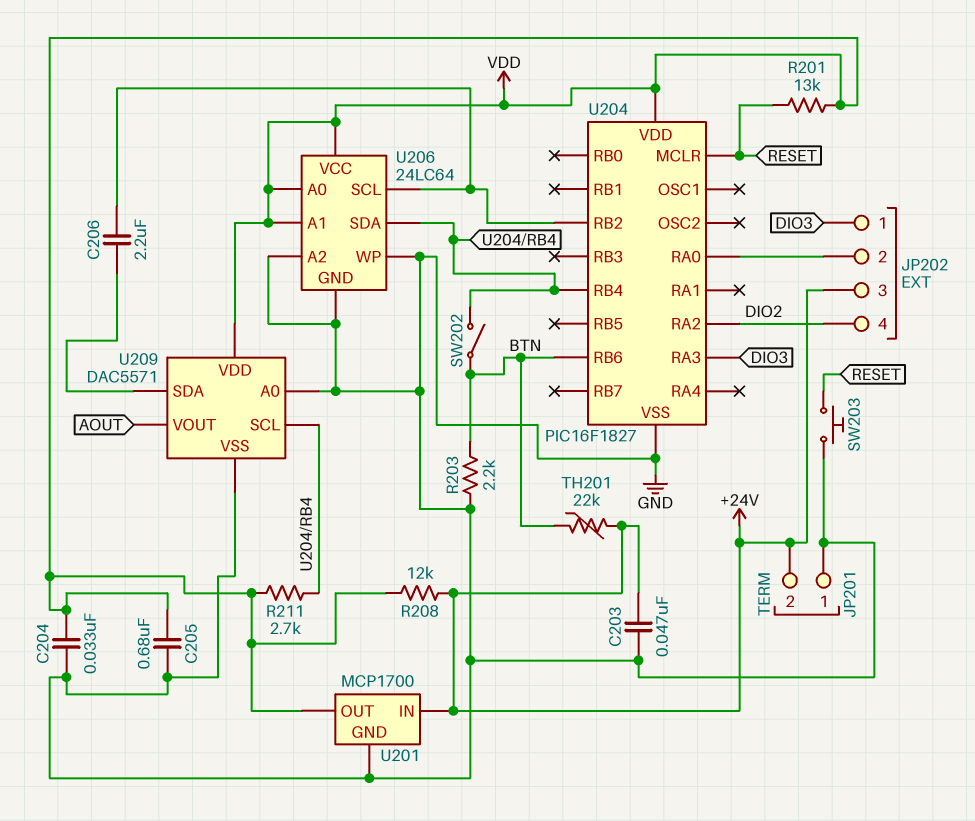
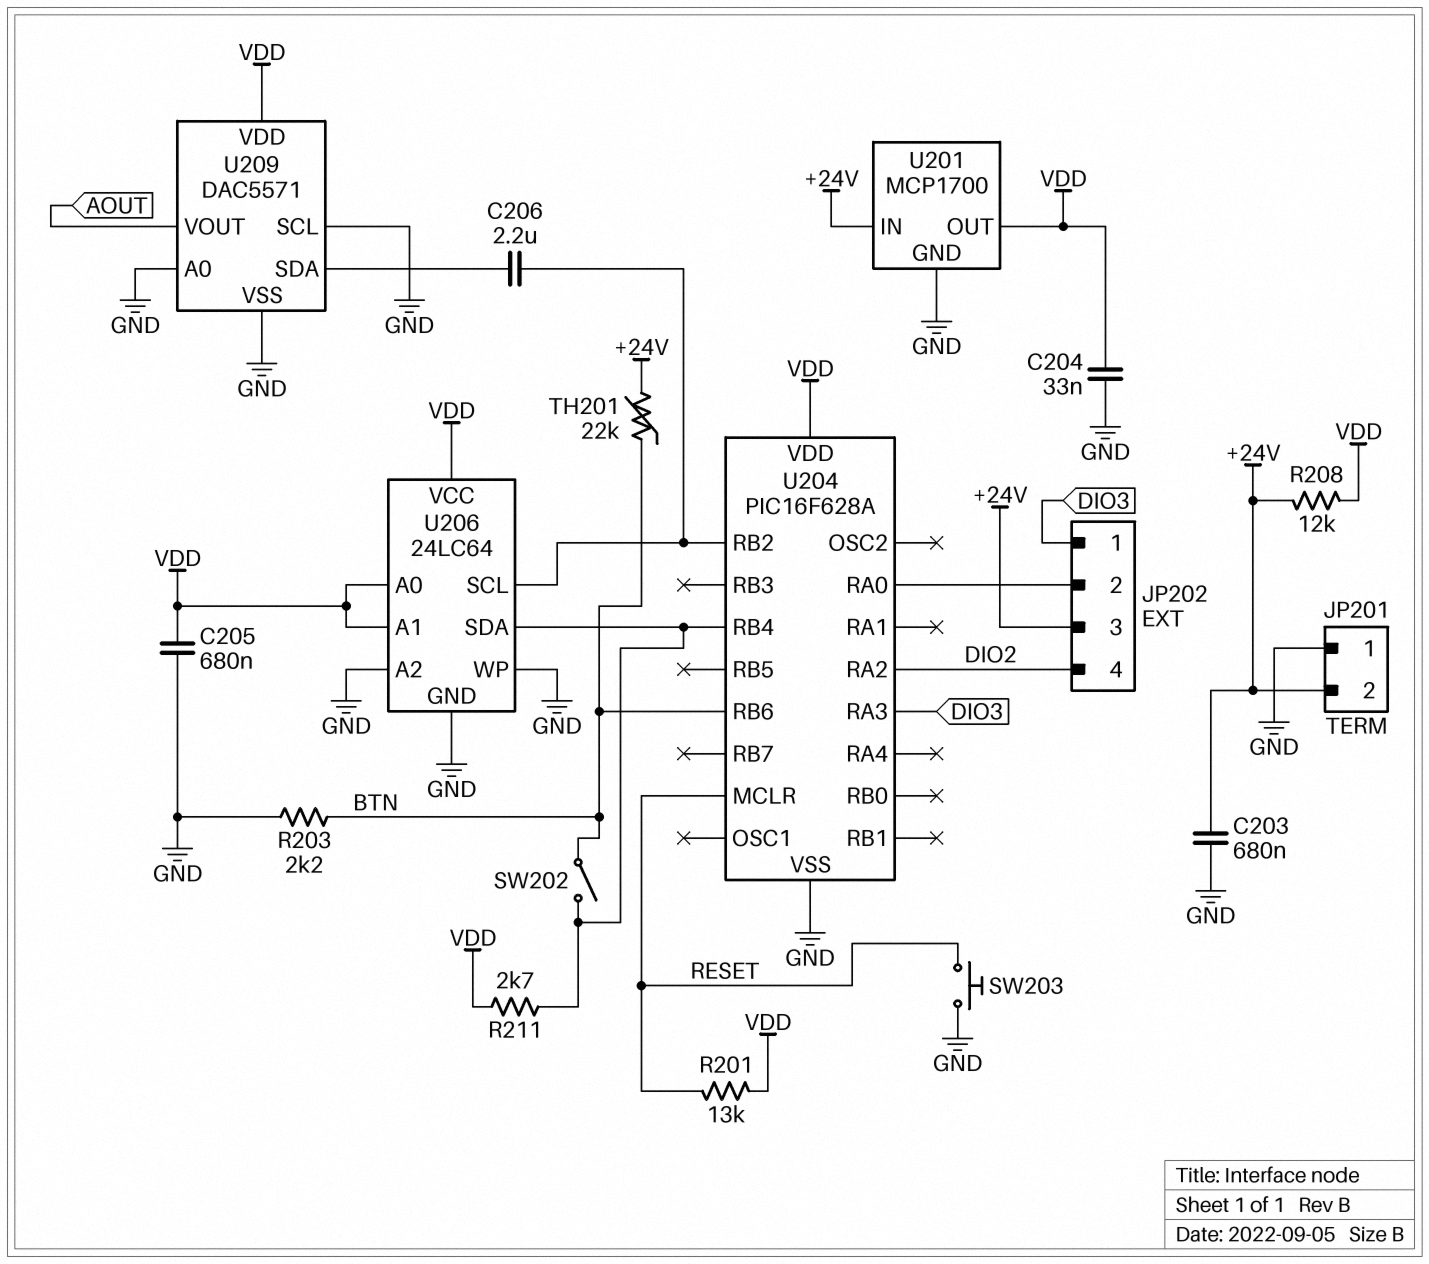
C203: 47nF (+24V, GND) -> 680nF (+24V, GND)
U204: PIC16F1827 -> PIC16F628A
U209 pin SCL: U204/RB4 -> GND

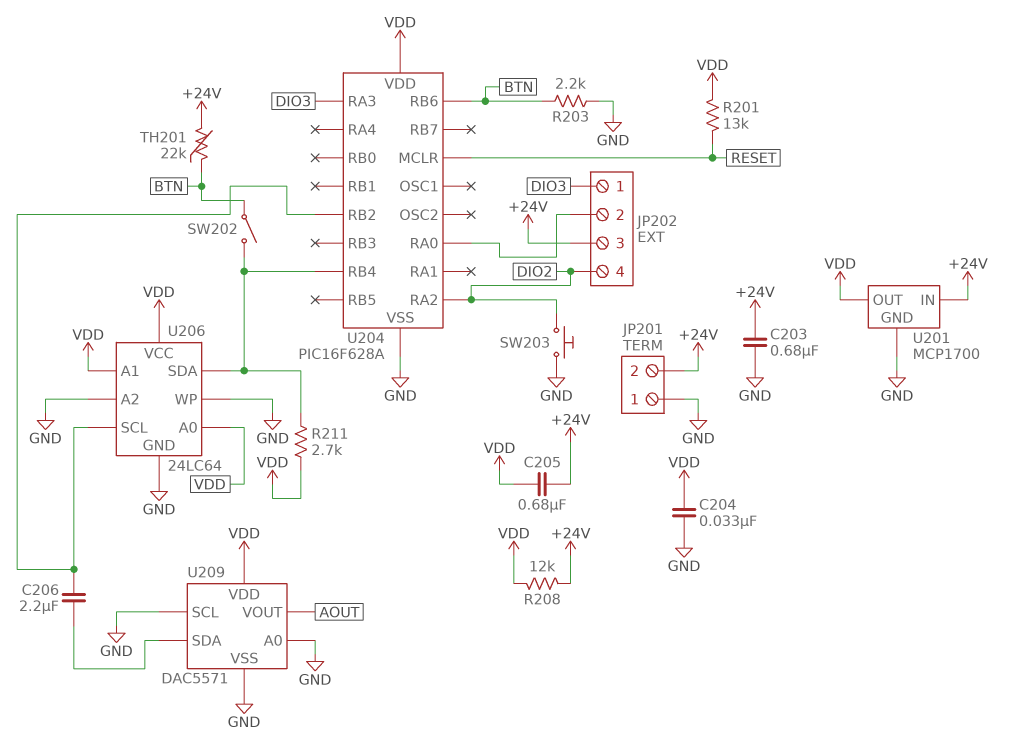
C205: 680nF (GND, VDD) -> 680nF (+24V, VDD)
SW203: button (GND, RESET) -> button (DIO2, GND)

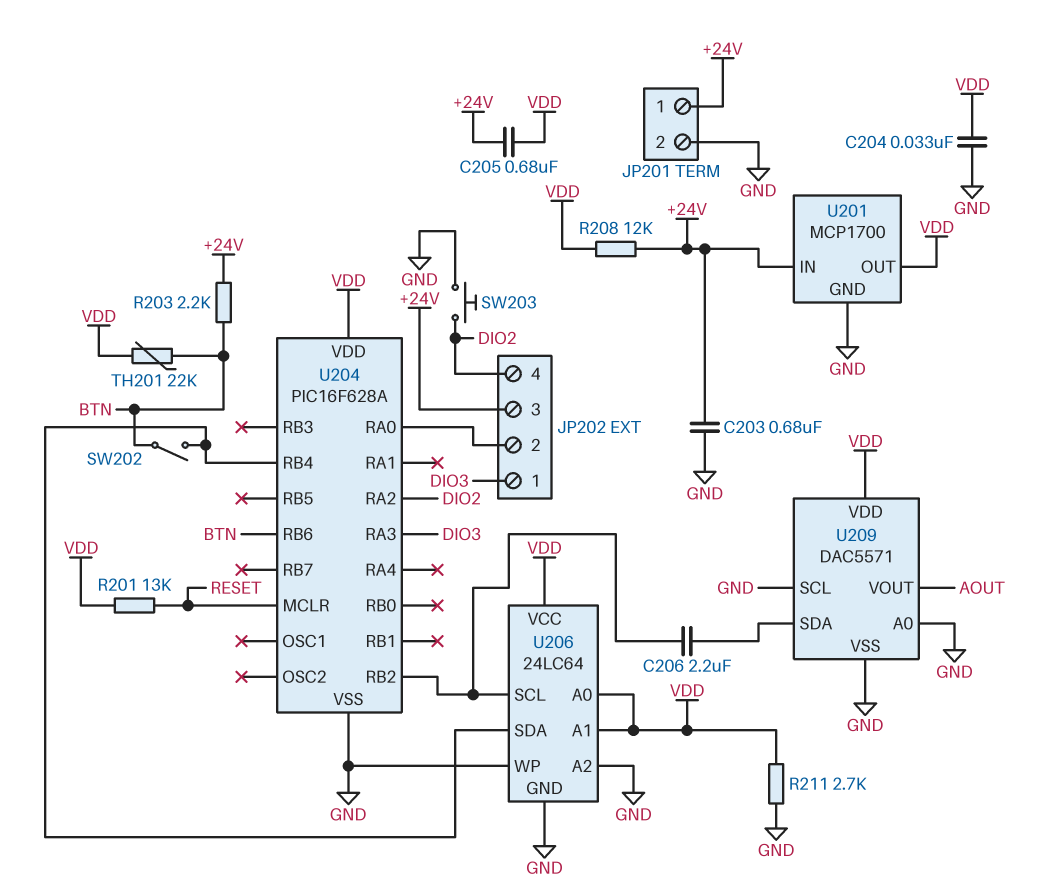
JP201 pin 1: GND -> +24V
JP201 pin 2: +24V -> GND
R203: 2.2k (BTN, GND) -> 2.2k (+24V, BTN)
R211: 2.7k (U204/RB4, VDD) -> 2.7k (GND, VDD)
TH201: 22k (+24V, BTN) -> 22k (BTN, VDD)

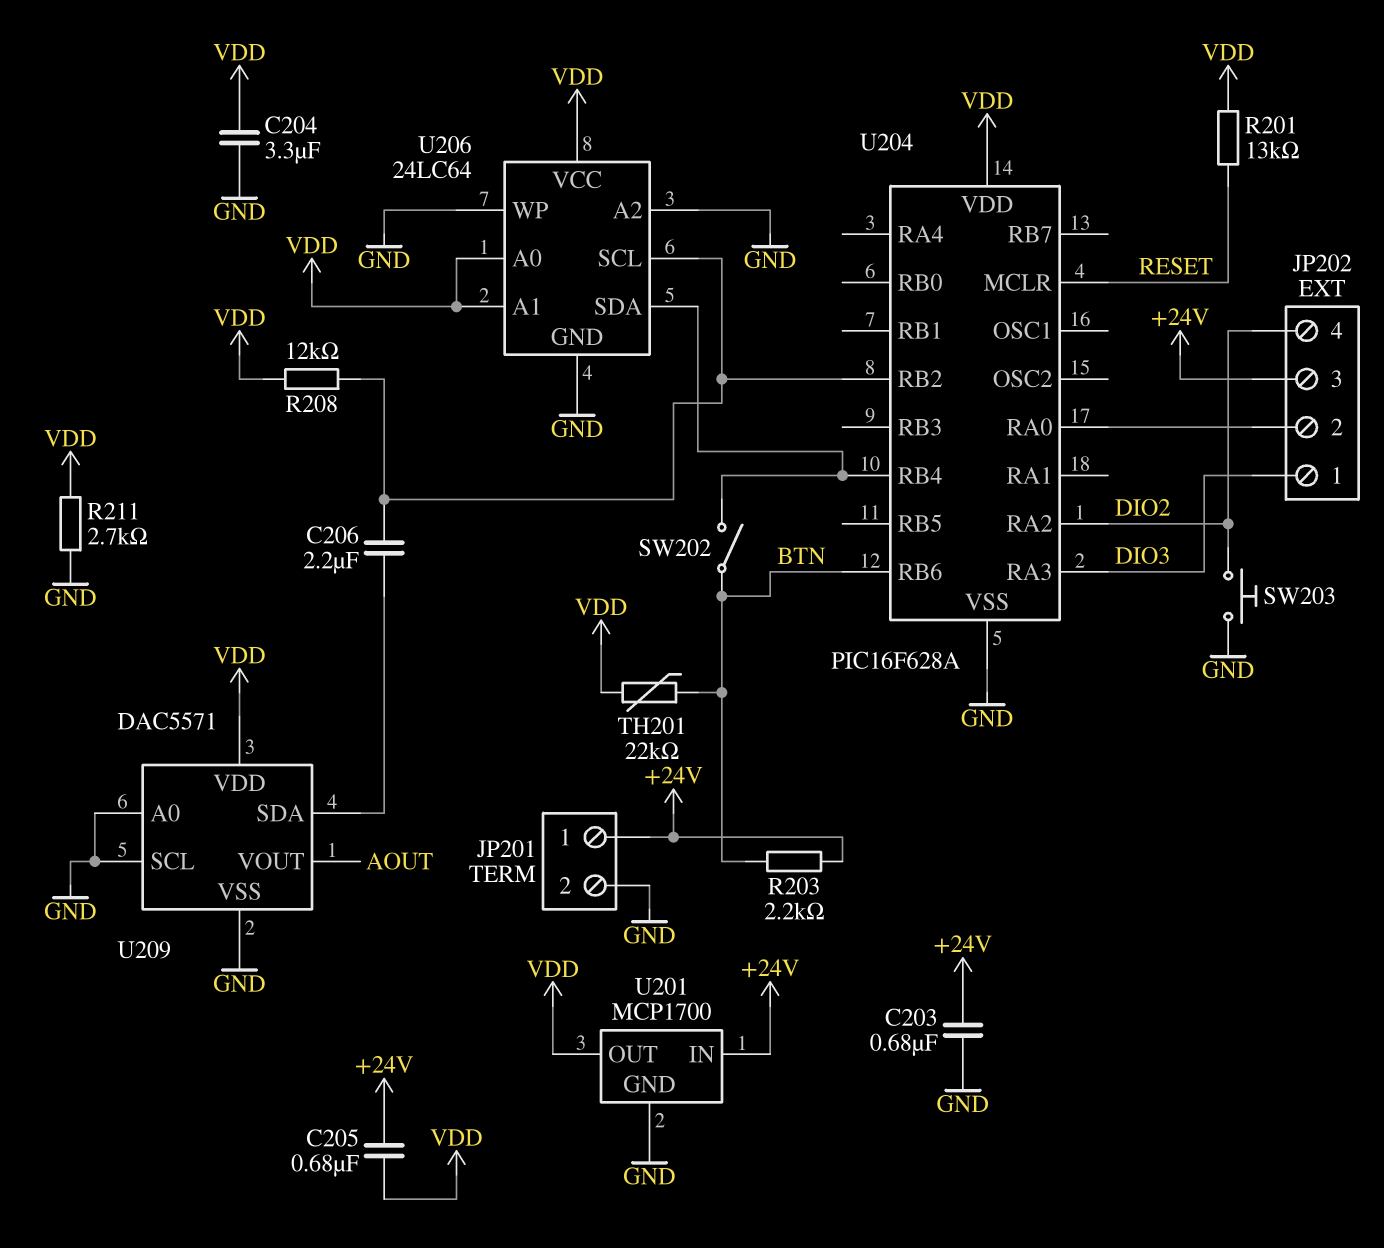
C204: 33nF (GND, VDD) -> 3.3uF (GND, VDD)
R208: 12k (+24V, VDD) -> 12k (U204/RB2, VDD)

